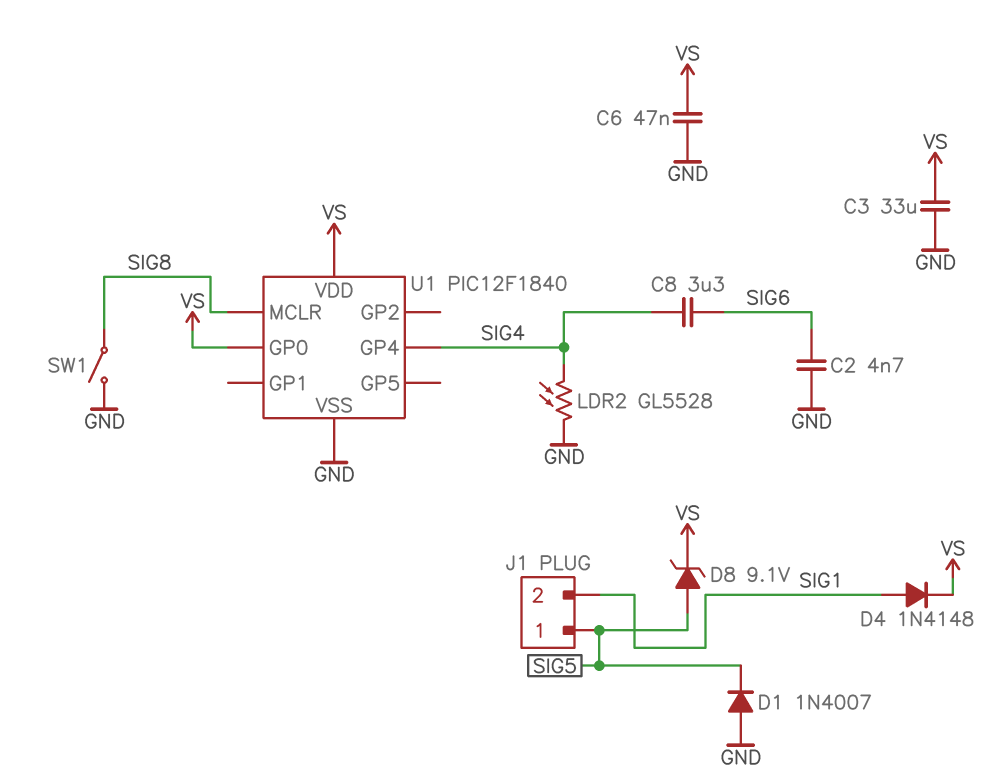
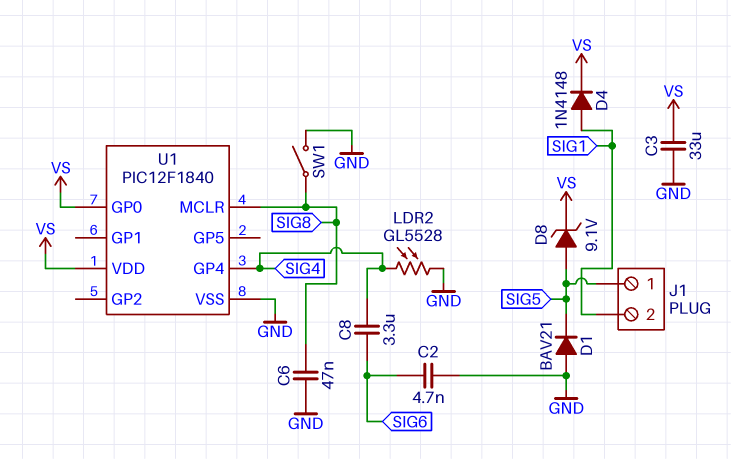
C6: 47nF (GND, VS) -> 47nF (GND, SIG8)
D1: diode 1N4007 (A GND, K SIG5) -> diode BAV21 (A GND, K SIG5)

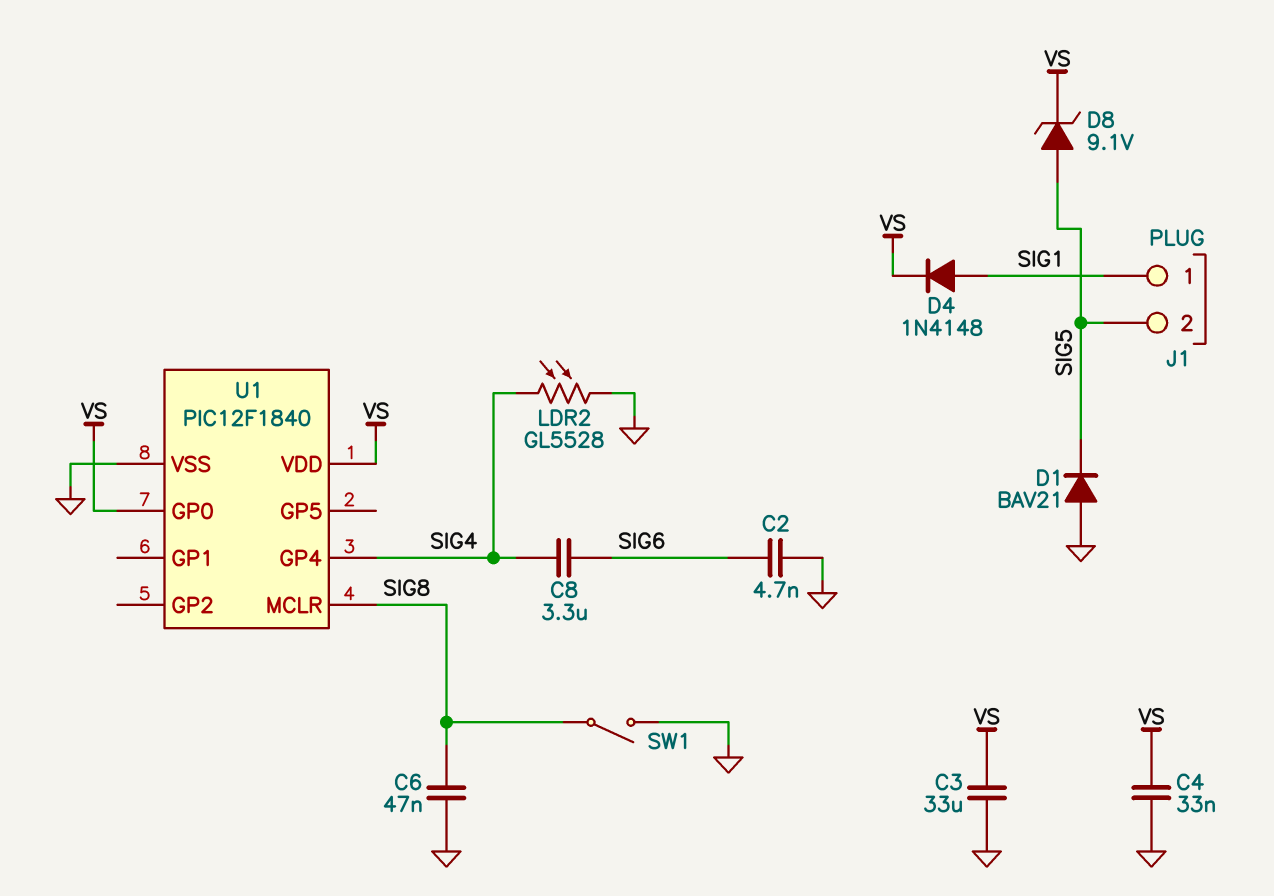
C4: none -> 33nF (GND, VS)
J1 pin 1: SIG5 -> SIG1
J1 pin 2: SIG1 -> SIG5

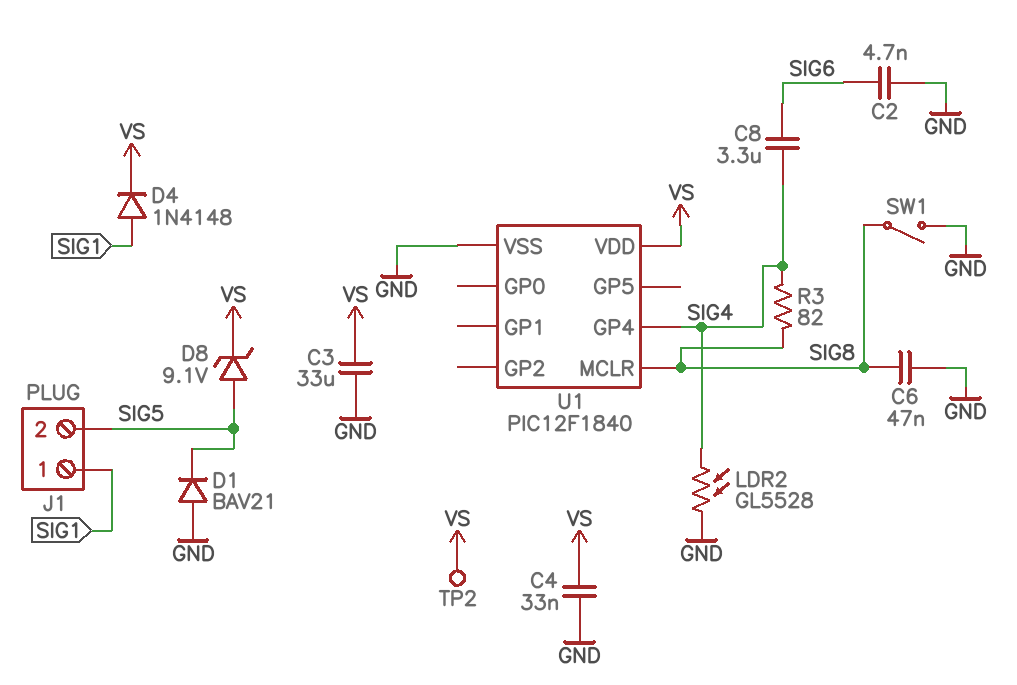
R3: none -> 82 (SIG4, SIG8)
TP2: none -> test point (VS)
U1 pin GP0: VS -> none

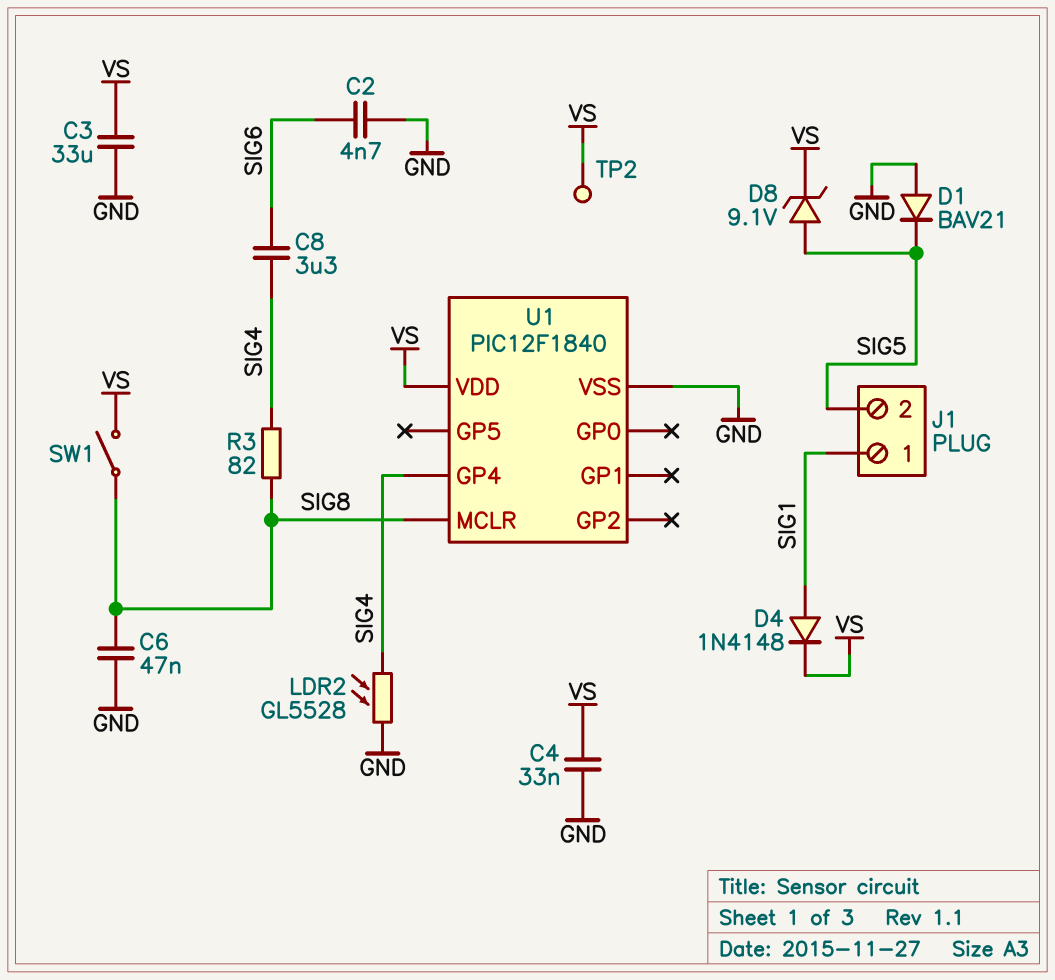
SW1: switch (GND, SIG8) -> switch (SIG8, VS)

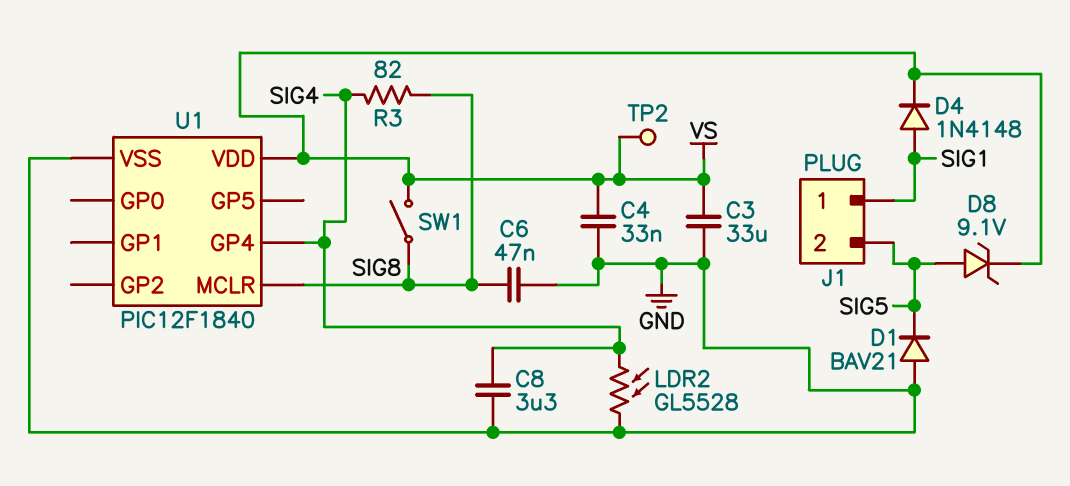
C2: 4.7nF (GND, SIG6) -> none
C8: 3.3uF (SIG4, SIG6) -> 3.3uF (GND, SIG4)

